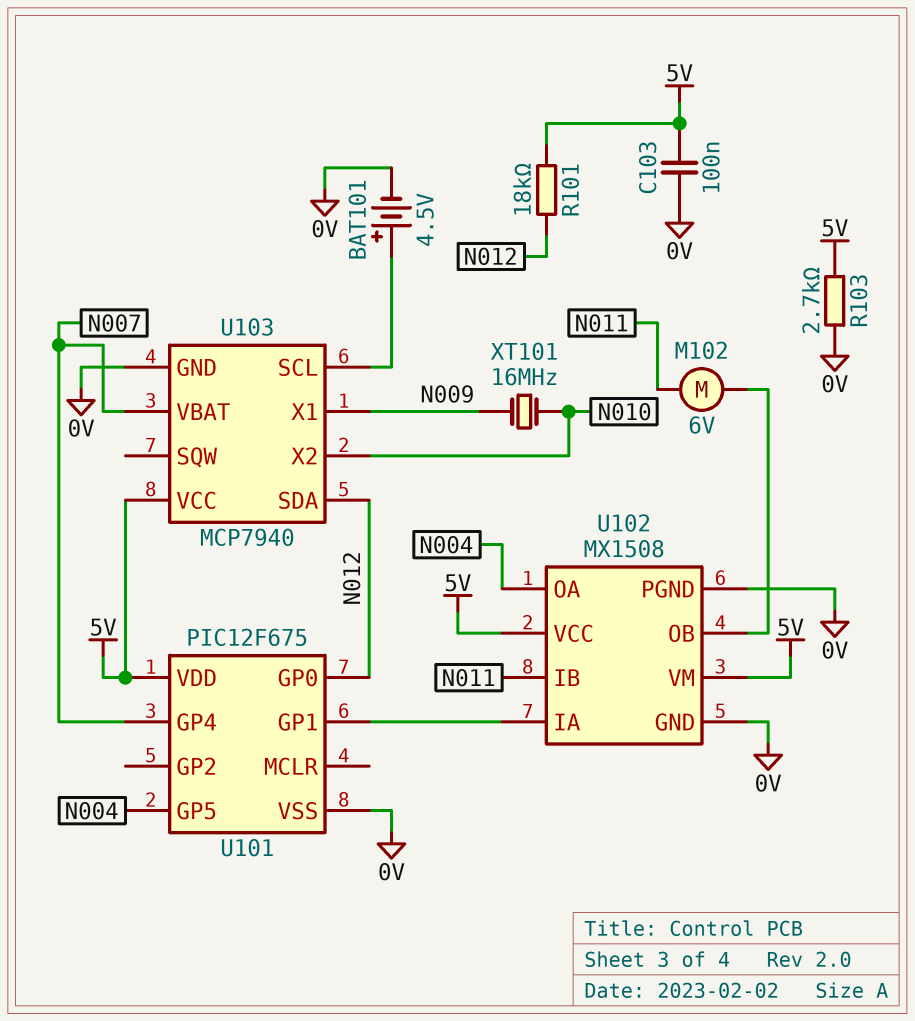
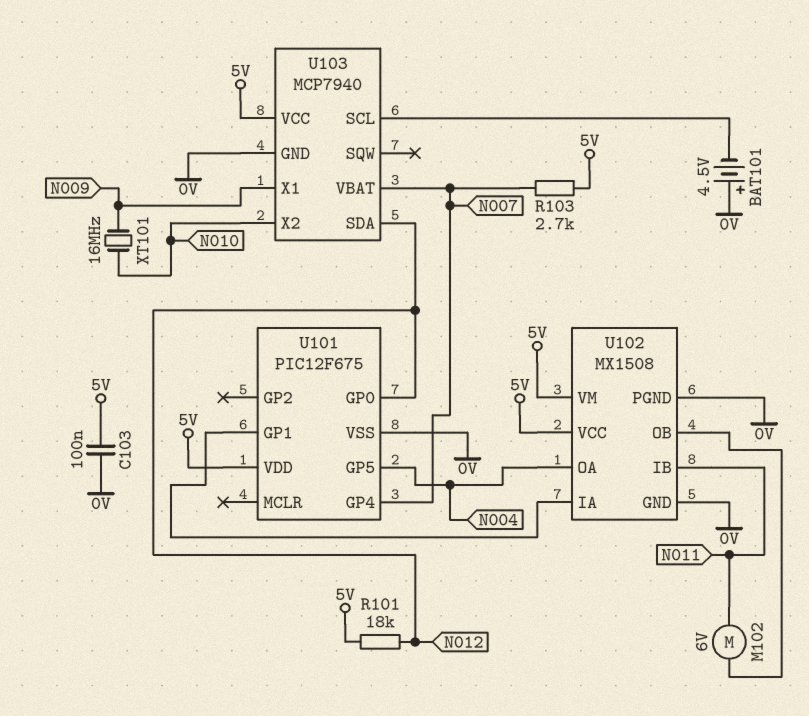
BAT101: 4.5V (plus U103/SCL, minus 0V) -> 4.5V (plus 0V, minus U103/SCL)
R103: 2.7k (0V, 5V) -> 2.7k (5V, N007)

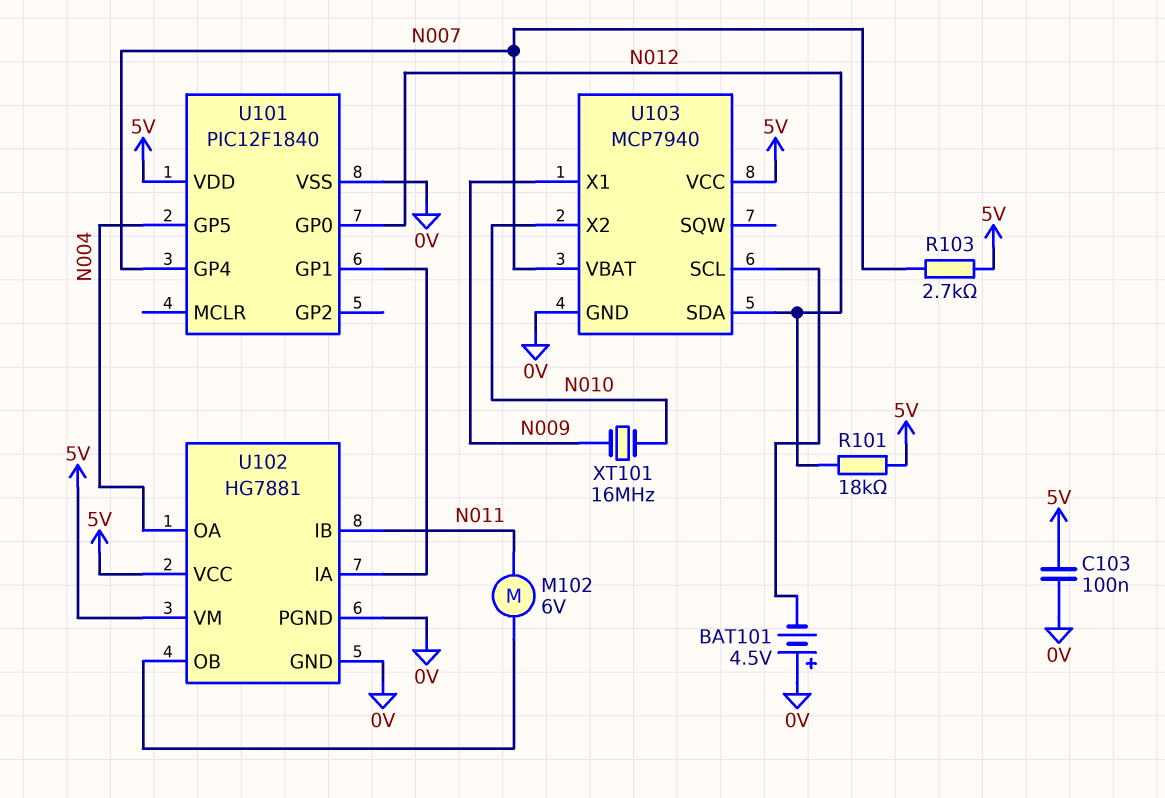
U101: PIC12F675 -> PIC12F1840
U102: MX1508 -> HG7881

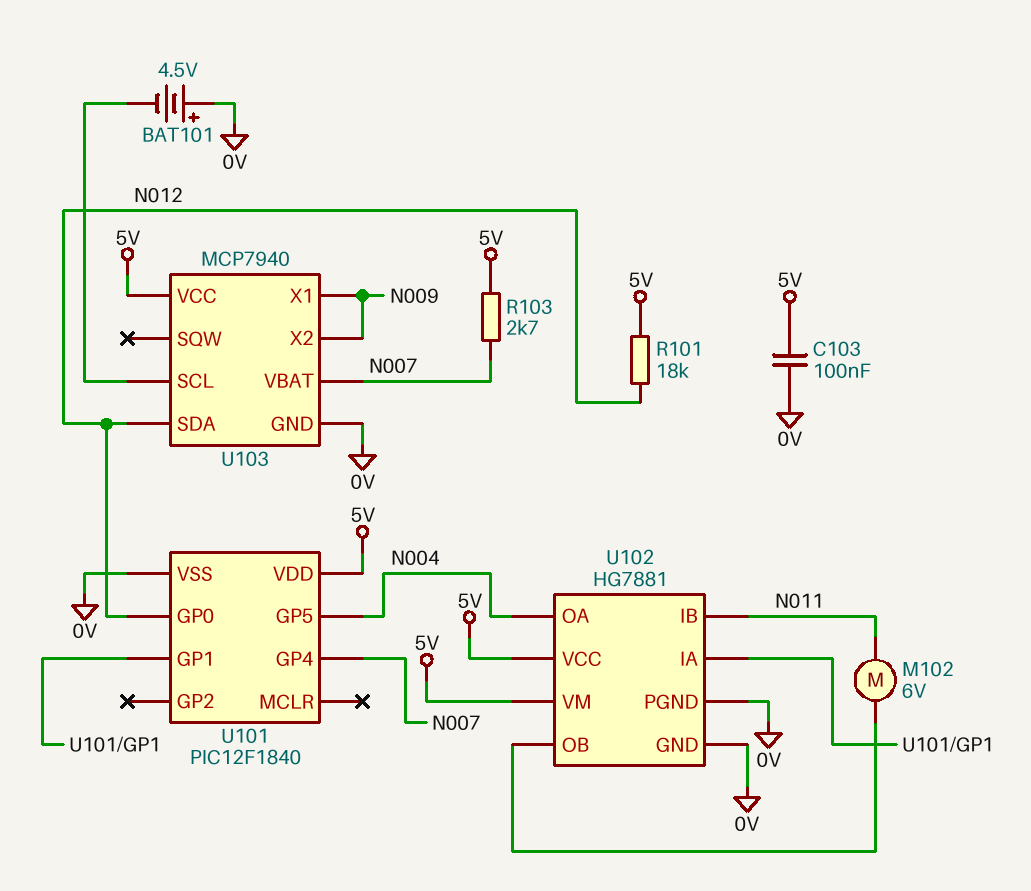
U103 pin X2: N010 -> N009
XT101: 16MHz (N009, N010) -> none

